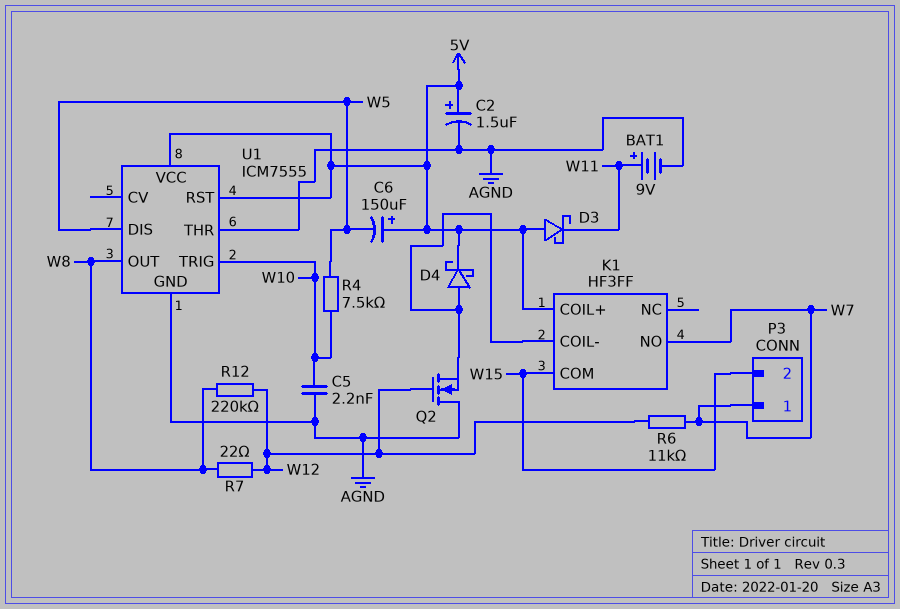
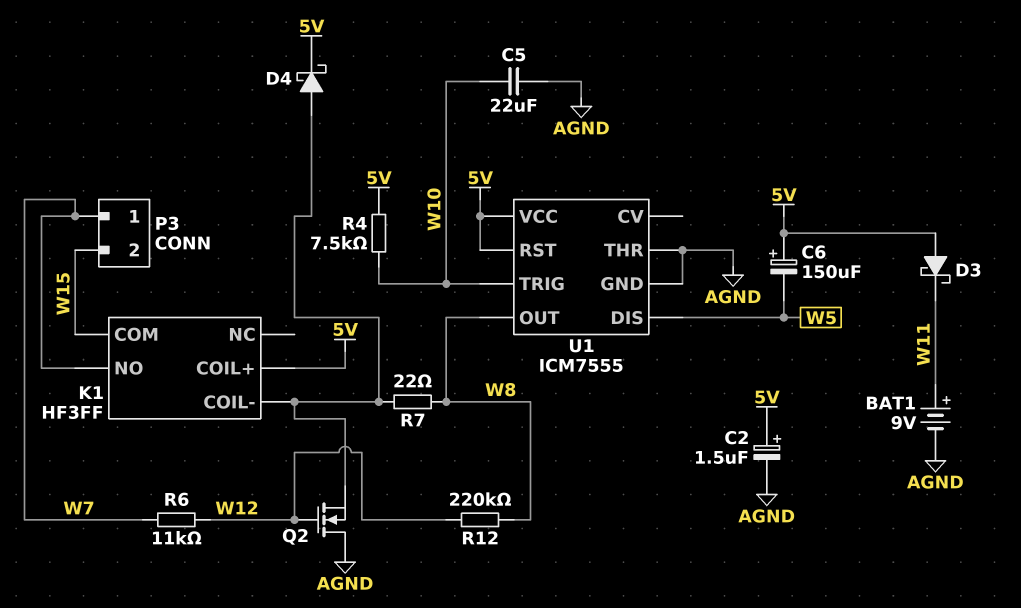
C5: 2.2nF (AGND, W10) -> 22uF (AGND, W10)
R4: 7.5k (W5, W10) -> 7.5k (5V, W10)
R7: 22 (W8, W12) -> 22 (K1/COIL-, W8)

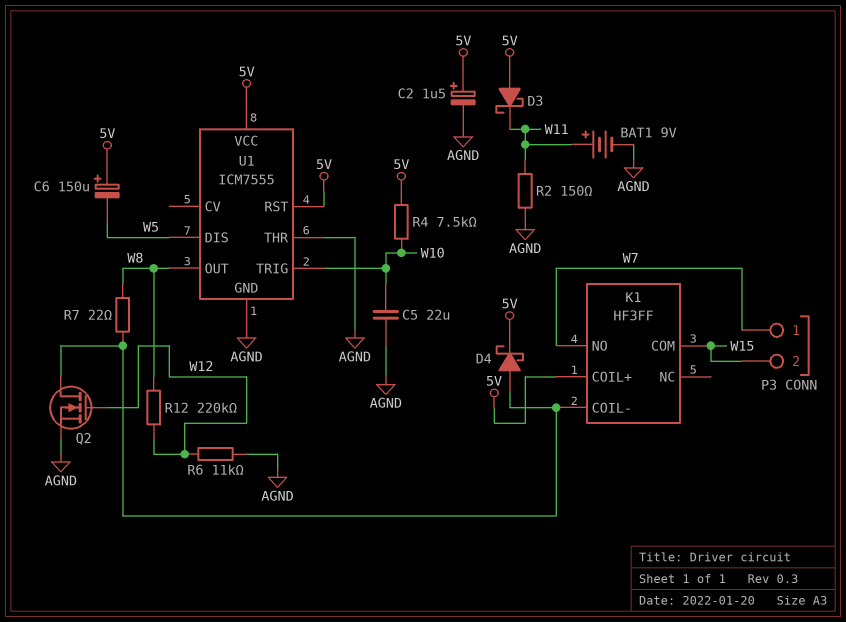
Q2: NMOS (G W12, D AGND, S K1/COIL-) -> NMOS (G W12, D K1/COIL-, S AGND)
R2: none -> 150 (AGND, W11)
R6: 11k (W7, W12) -> 11k (AGND, W12)

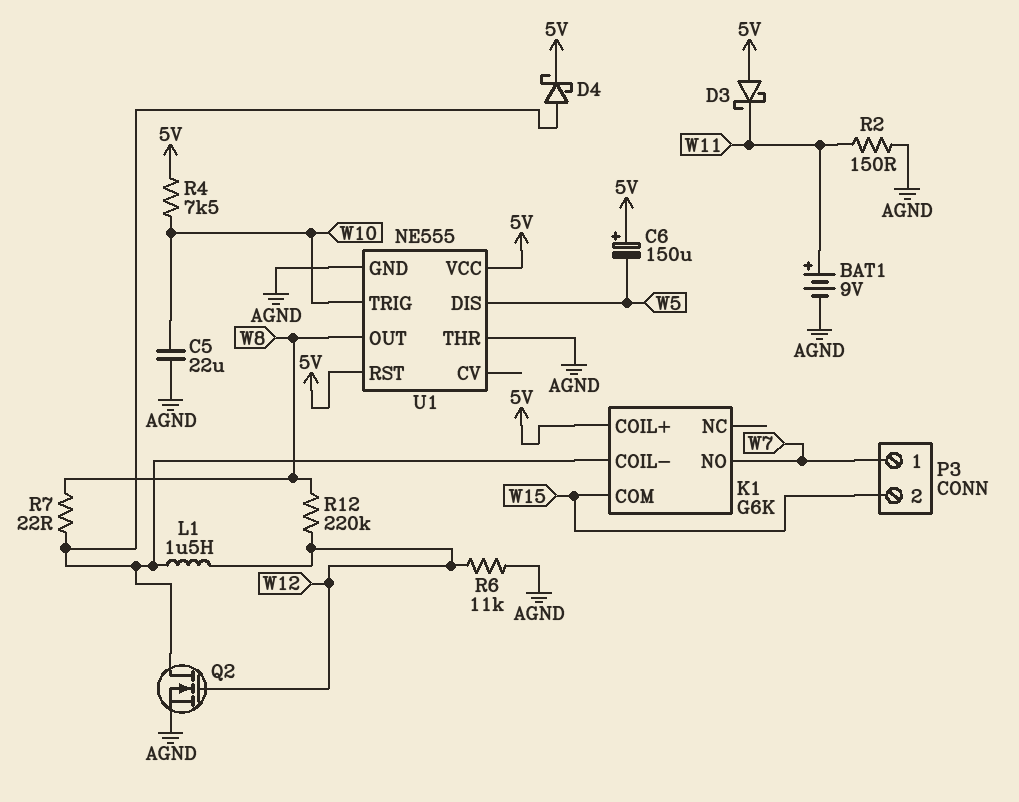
C2: 1.5uF (plus 5V, minus AGND) -> none
K1: HF3FF -> G6K
L1: none -> 1.5uH (K1/COIL-, W12)
U1: ICM7555 -> NE555

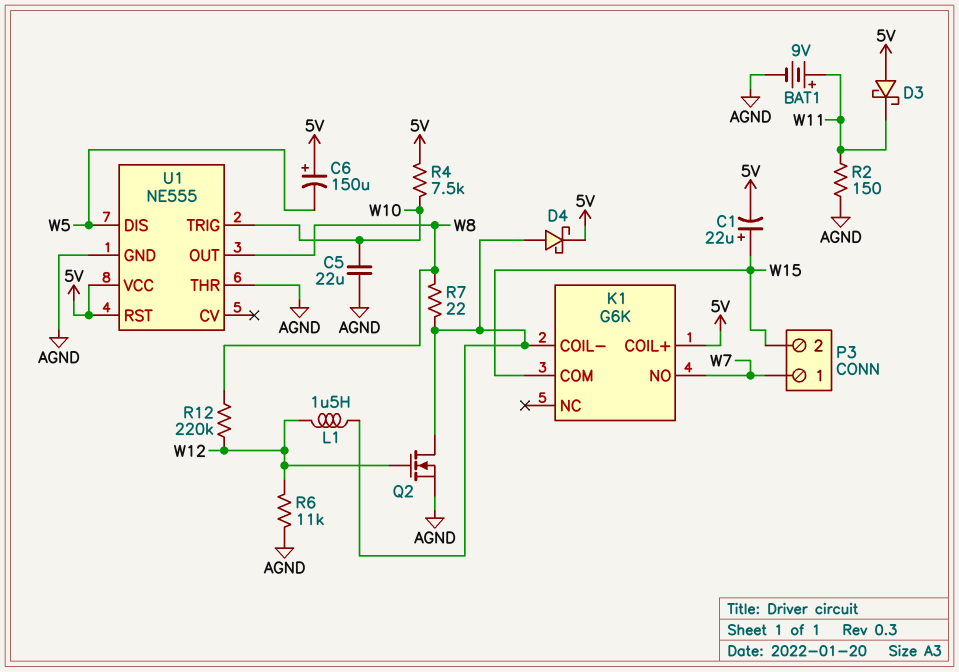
C1: none -> 22uF (plus W15, minus 5V)

